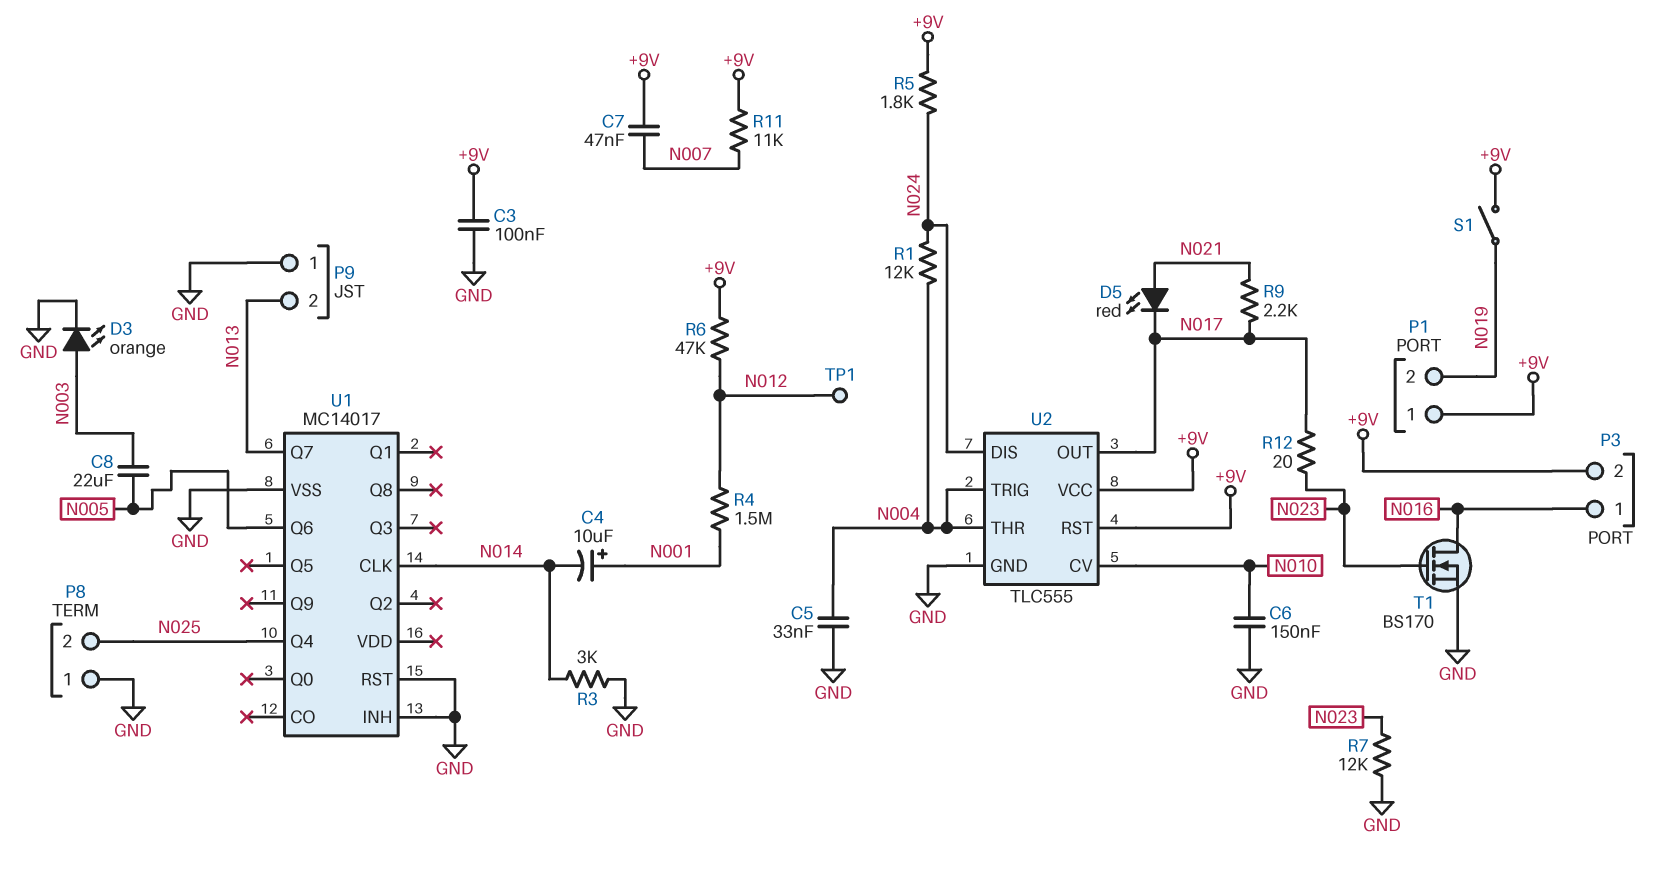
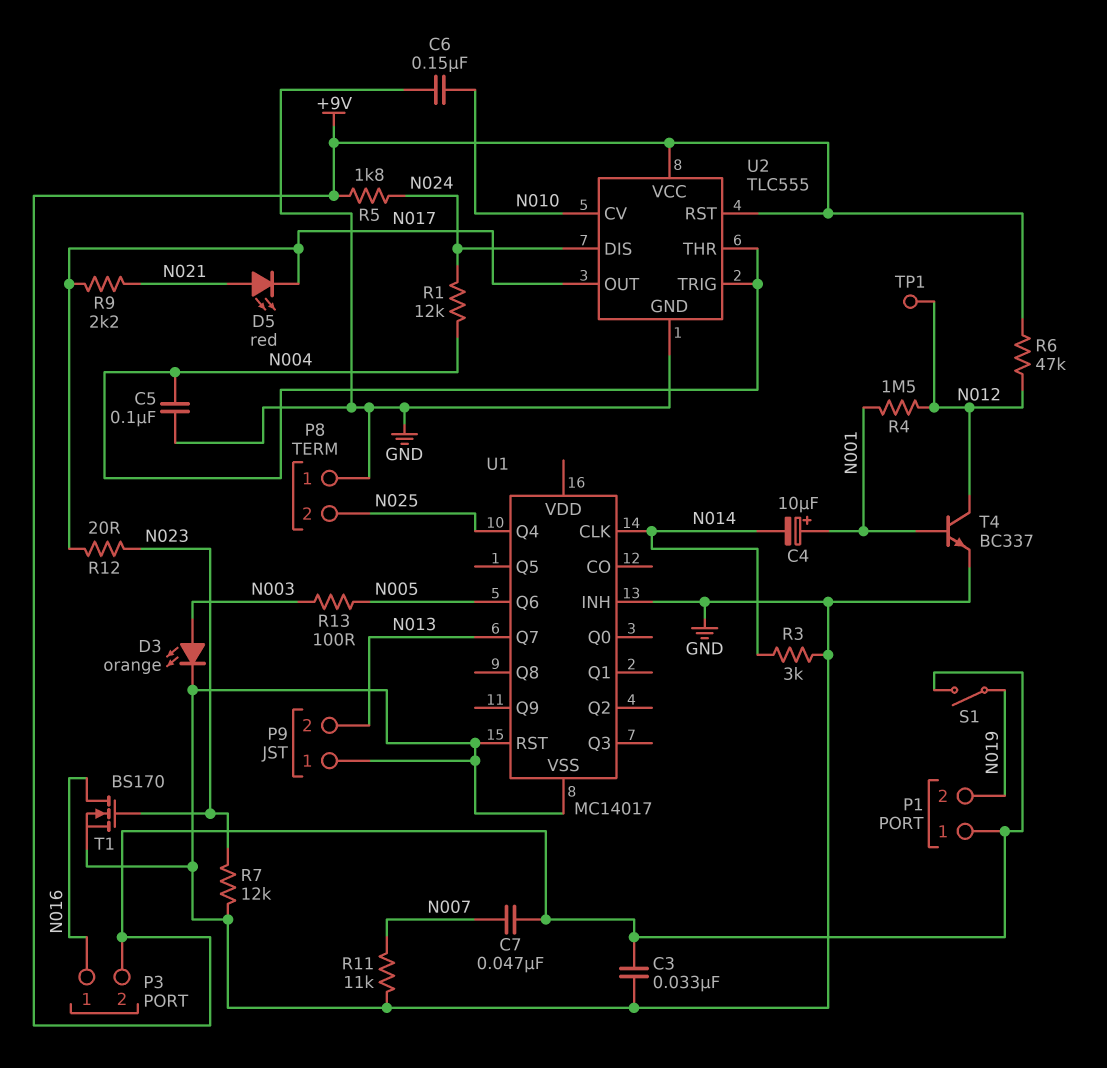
C3: 100nF (+9V, GND) -> 33nF (+9V, GND)
C5: 33nF (GND, N004) -> 100nF (GND, N004)
C8: 22uF (N003, N005) -> none
R11: 11k (+9V, N007) -> 11k (GND, N007)
R13: none -> 100 (N003, N005)
T4: none -> NPN BC337 (B N001, C N012, E GND)

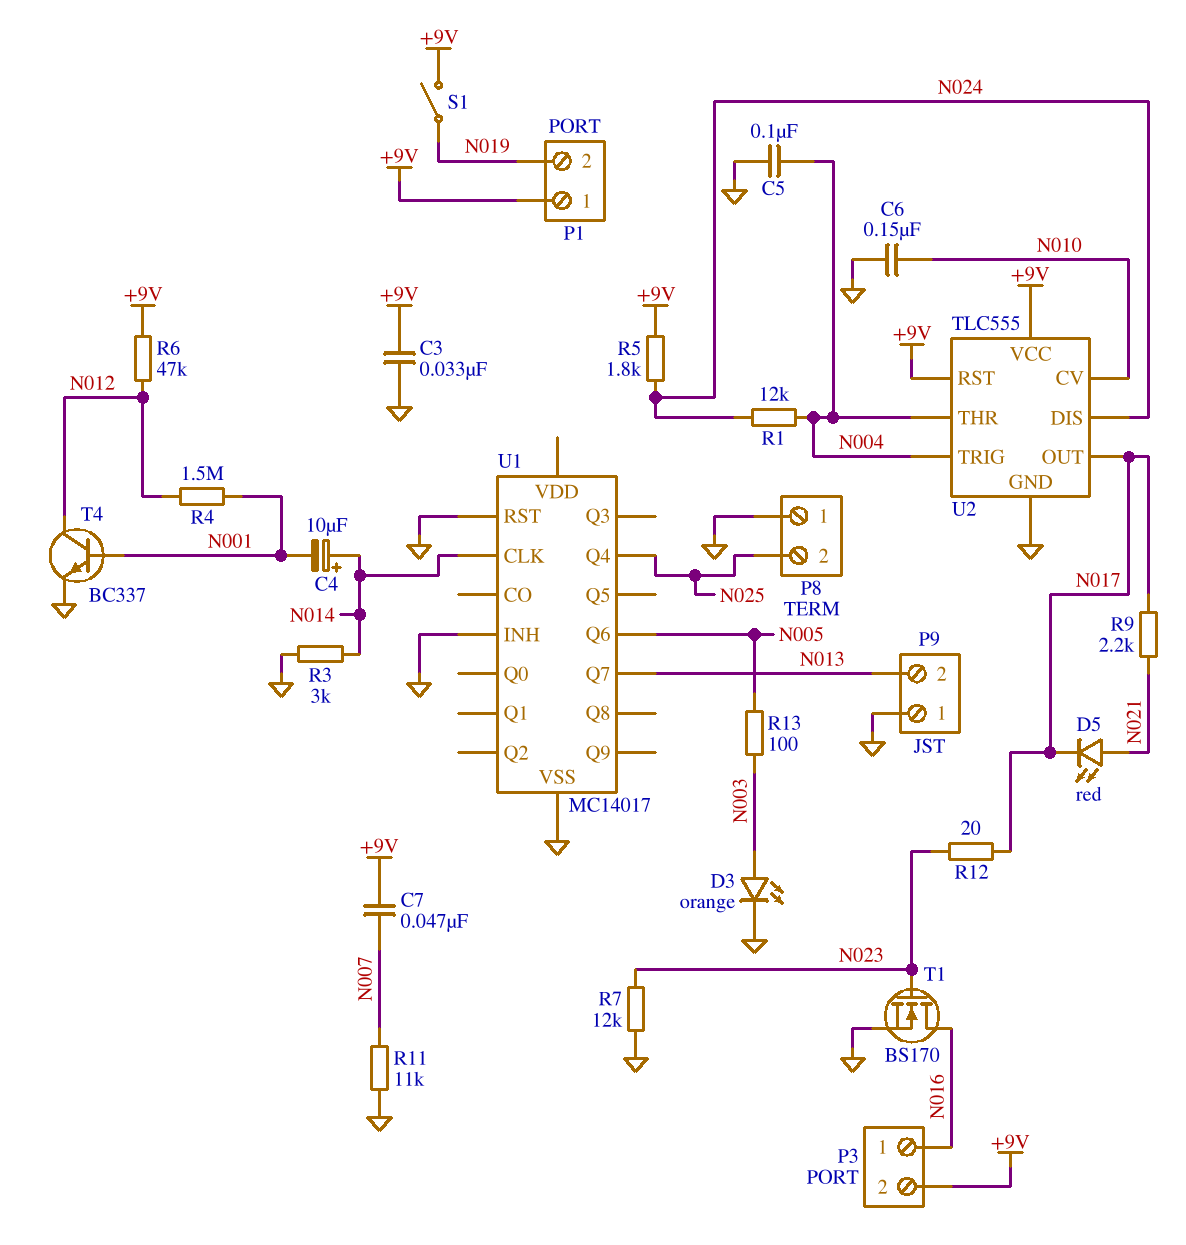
C4: 10uF (plus N001, minus N014) -> 10uF (plus N014, minus N001)
TP1: test point (N012) -> none

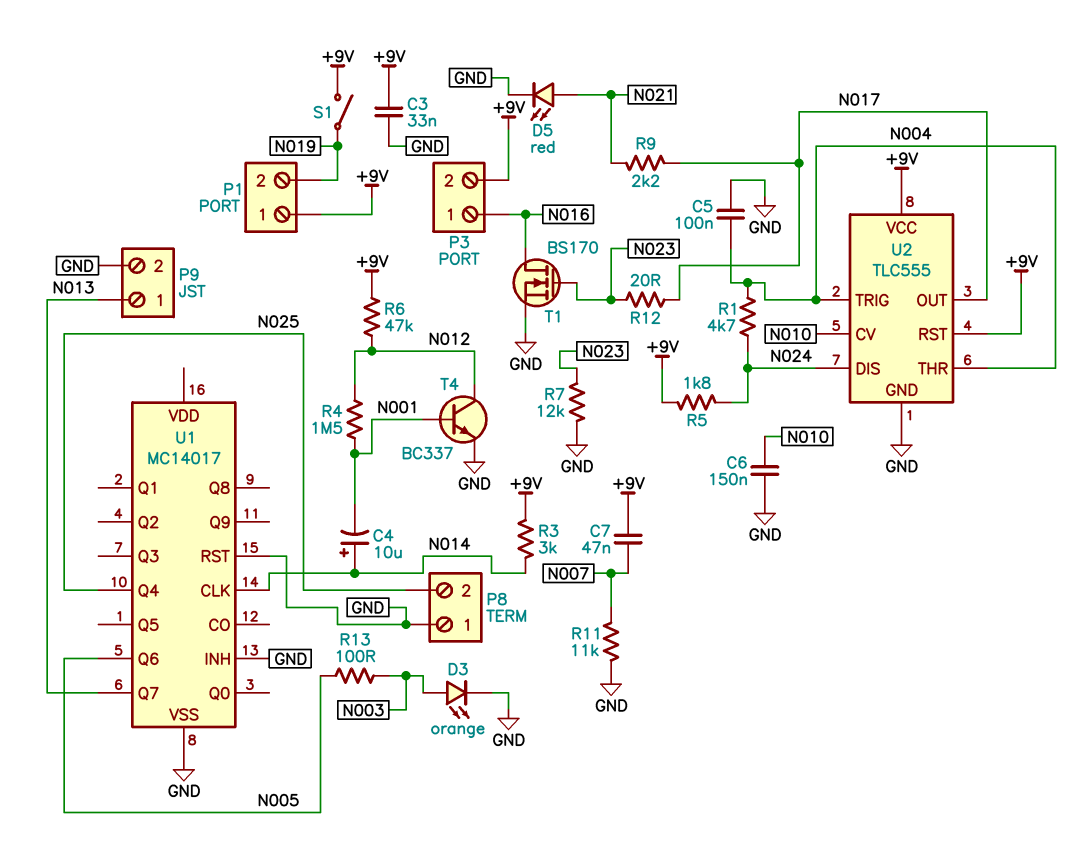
D5: LED red (A N021, K N017) -> LED red (A N021, K GND)
P9 pin 1: GND -> N013
P9 pin 2: N013 -> GND
R1: 12k (N004, N024) -> 4.7k (N004, N024)
R3: 3k (GND, N014) -> 3k (+9V, N014)

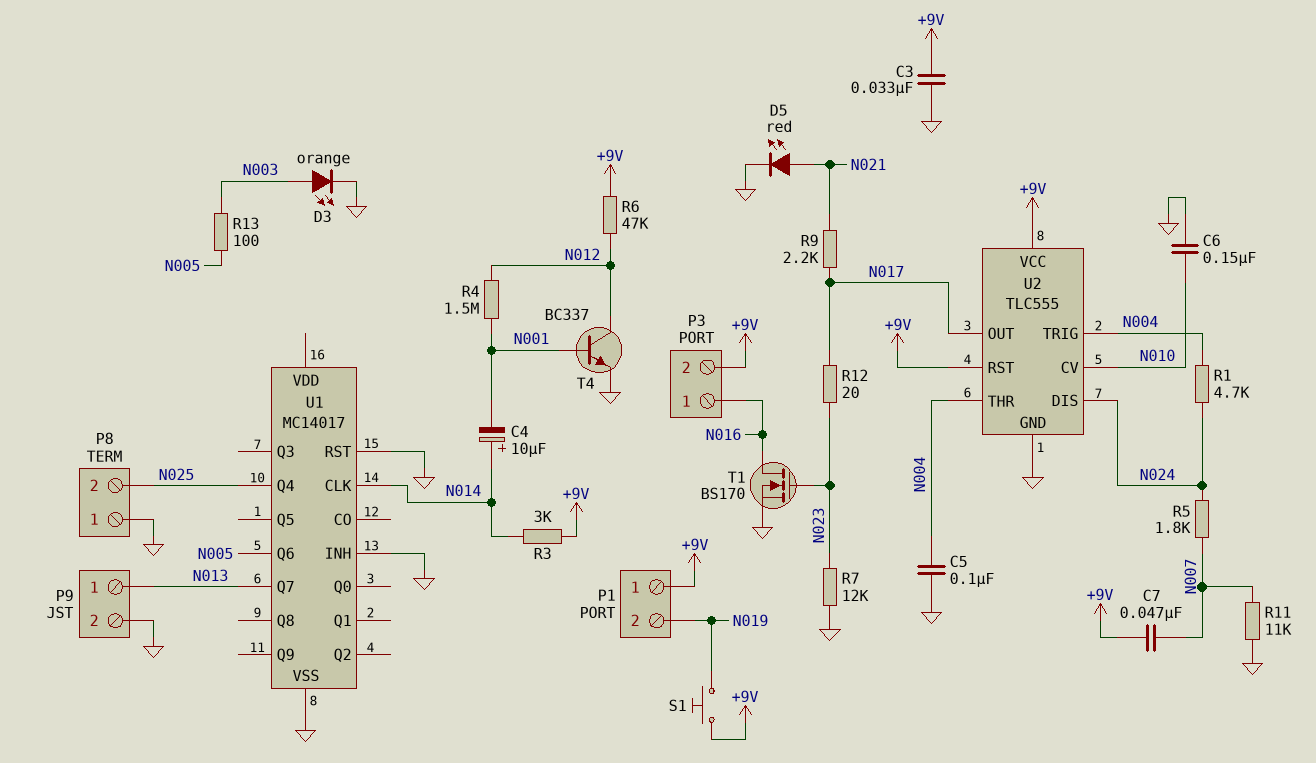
R5: 1.8k (+9V, N024) -> 1.8k (N007, N024)
S1: switch (+9V, N019) -> button (+9V, N019)

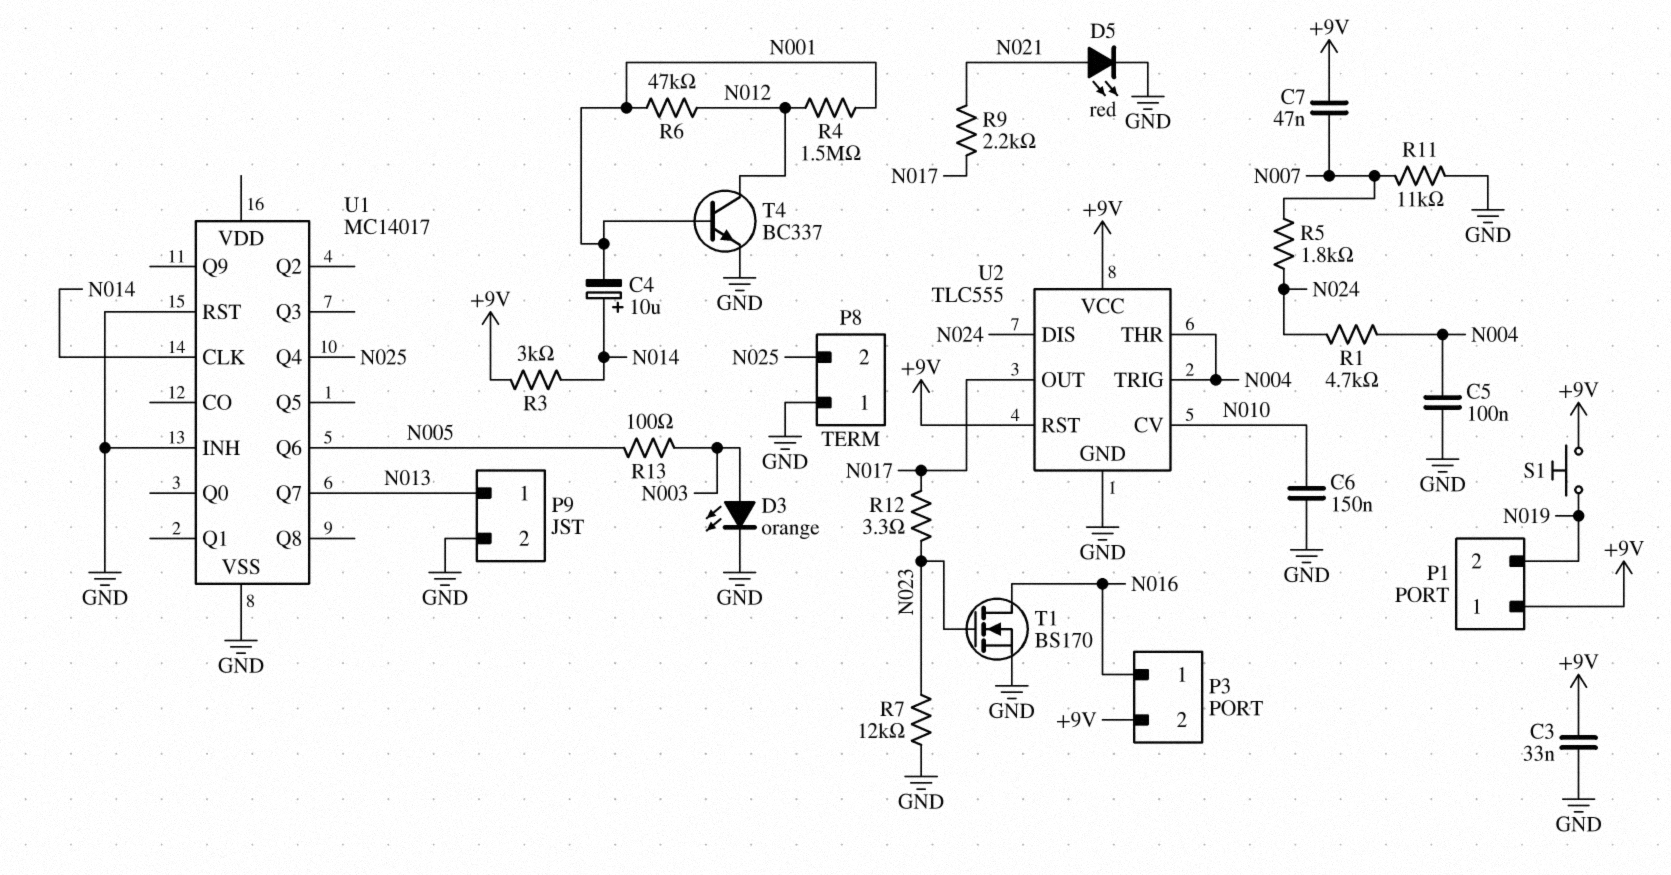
R6: 47k (+9V, N012) -> 47k (N001, N012)
R12: 20 (N017, N023) -> 3.3 (N017, N023)

